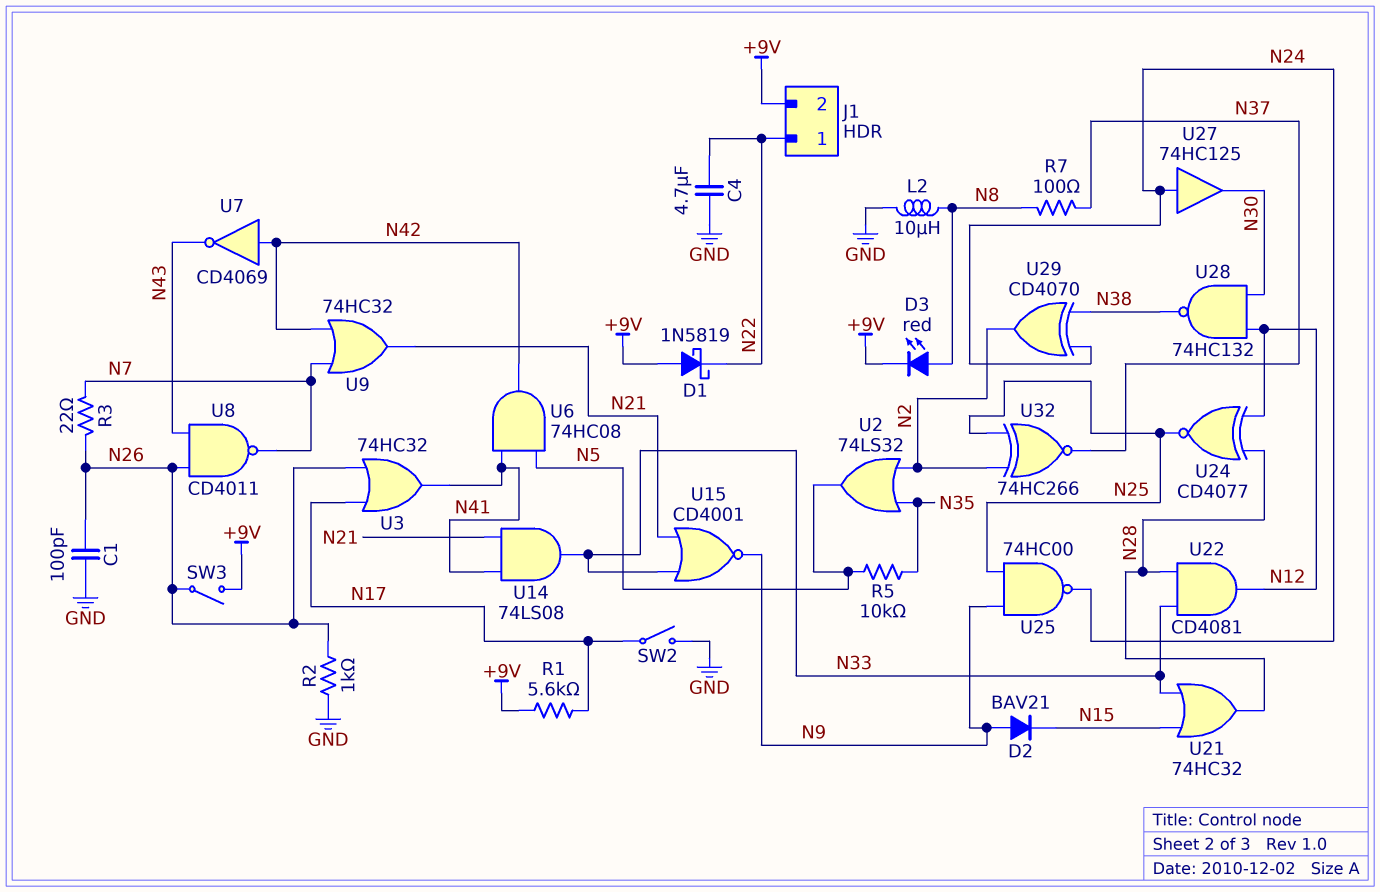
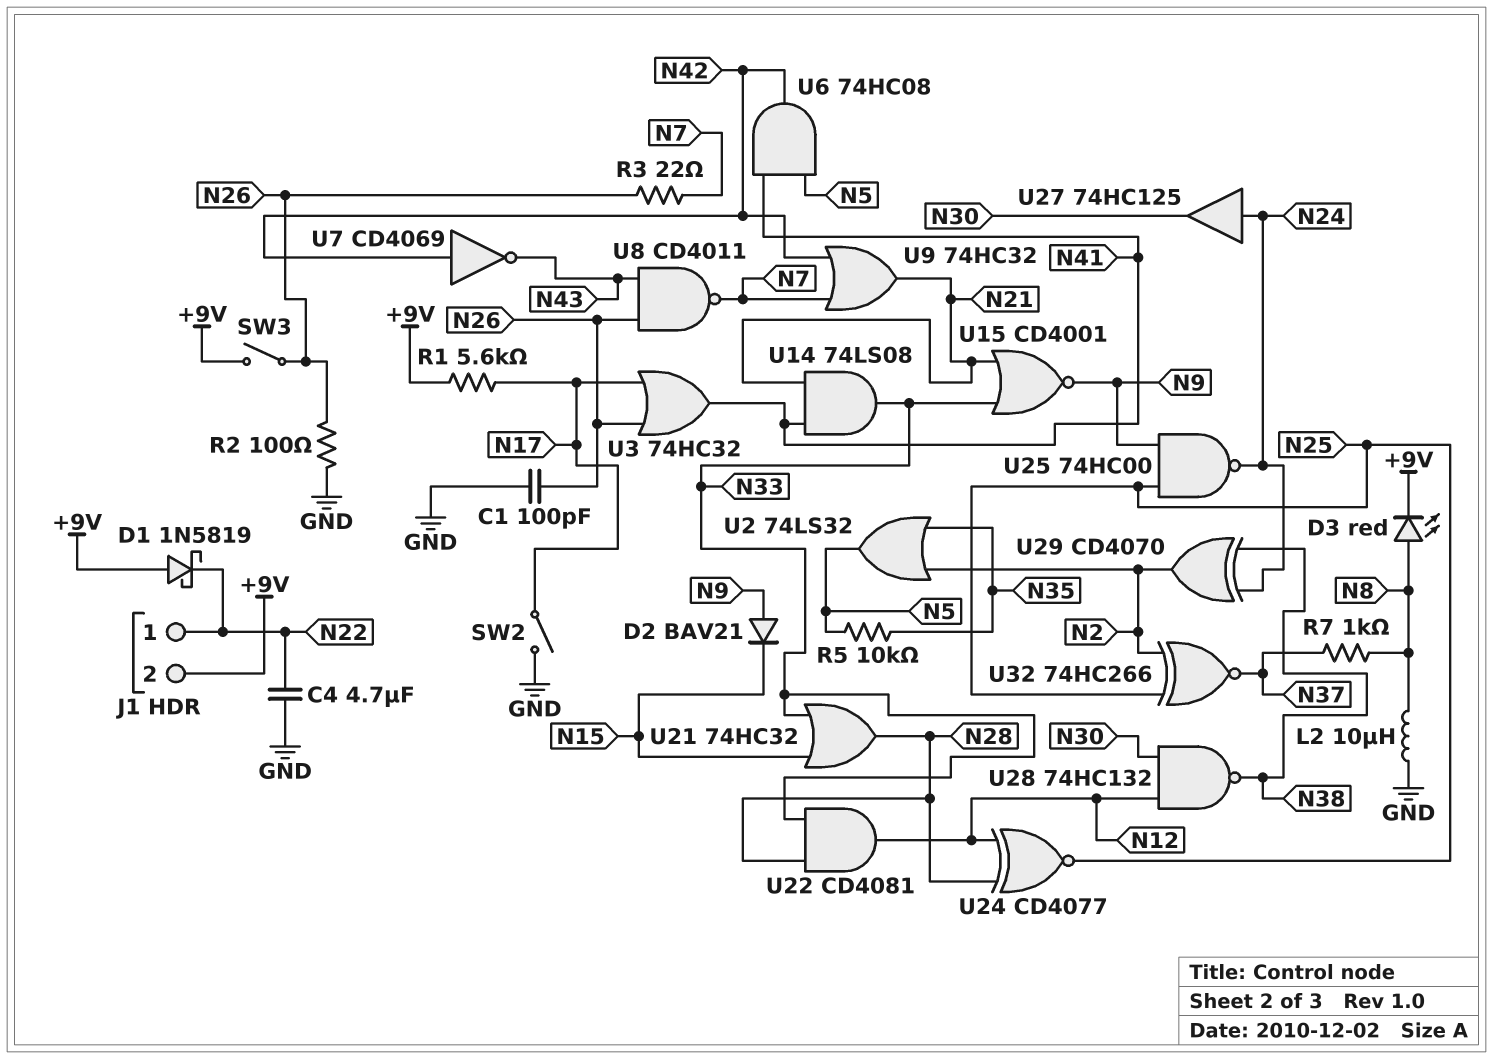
R2: 1k (GND, N26) -> 100 (GND, N26)
R7: 100 (N8, N37) -> 1k (N8, N37)

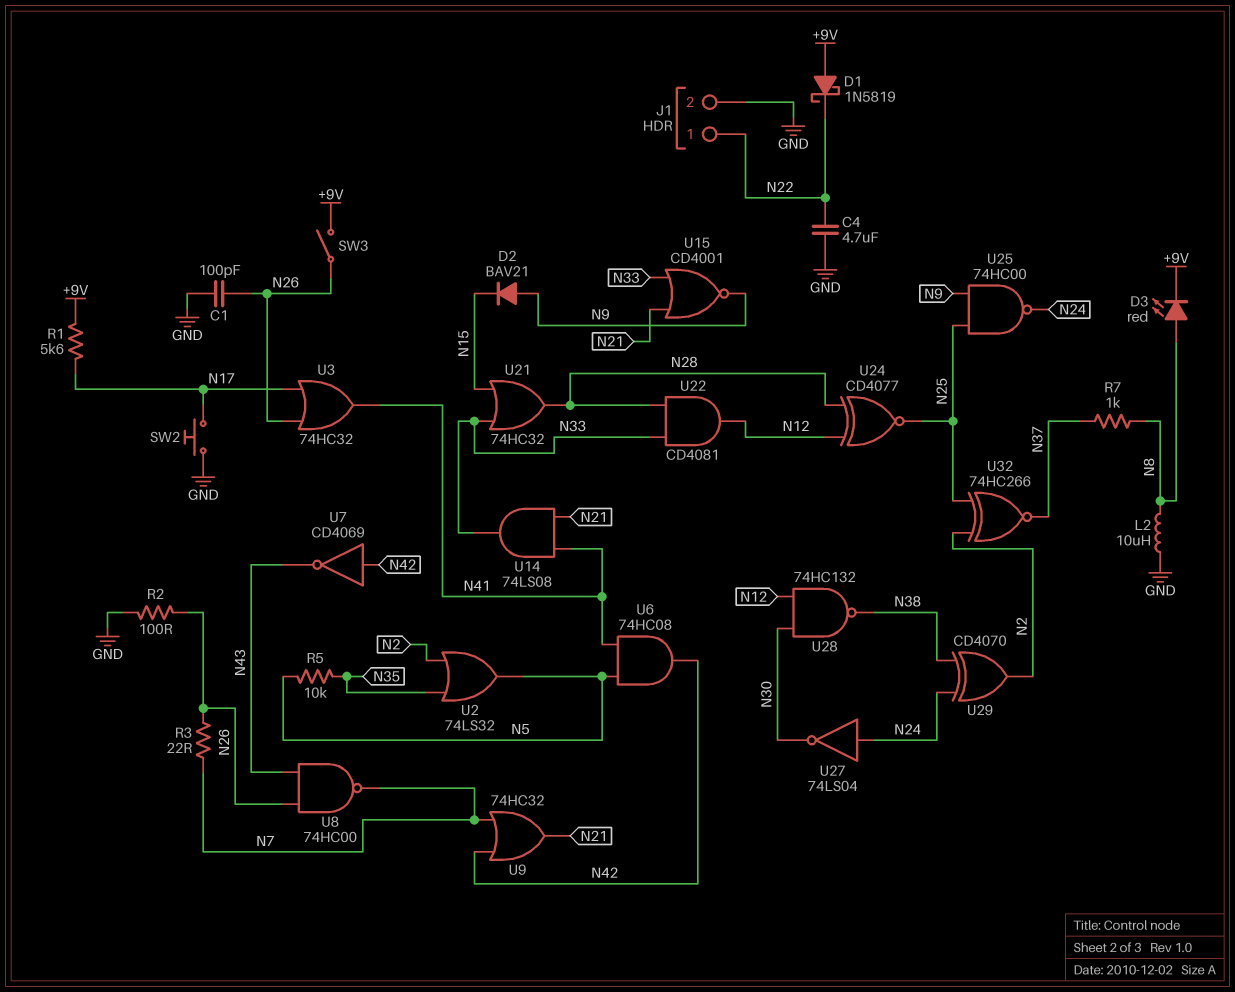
J1 pin 2: +9V -> GND
SW2: switch (GND, N17) -> button (GND, N17)
U8: NAND CD4011 (in N26, in N43, out N7) -> NAND 74HC00 (in N26, in N43, out N7)
U27: buffer 74HC125 (in N24, out N30) -> NOT 74LS04 (in N24, out N30)

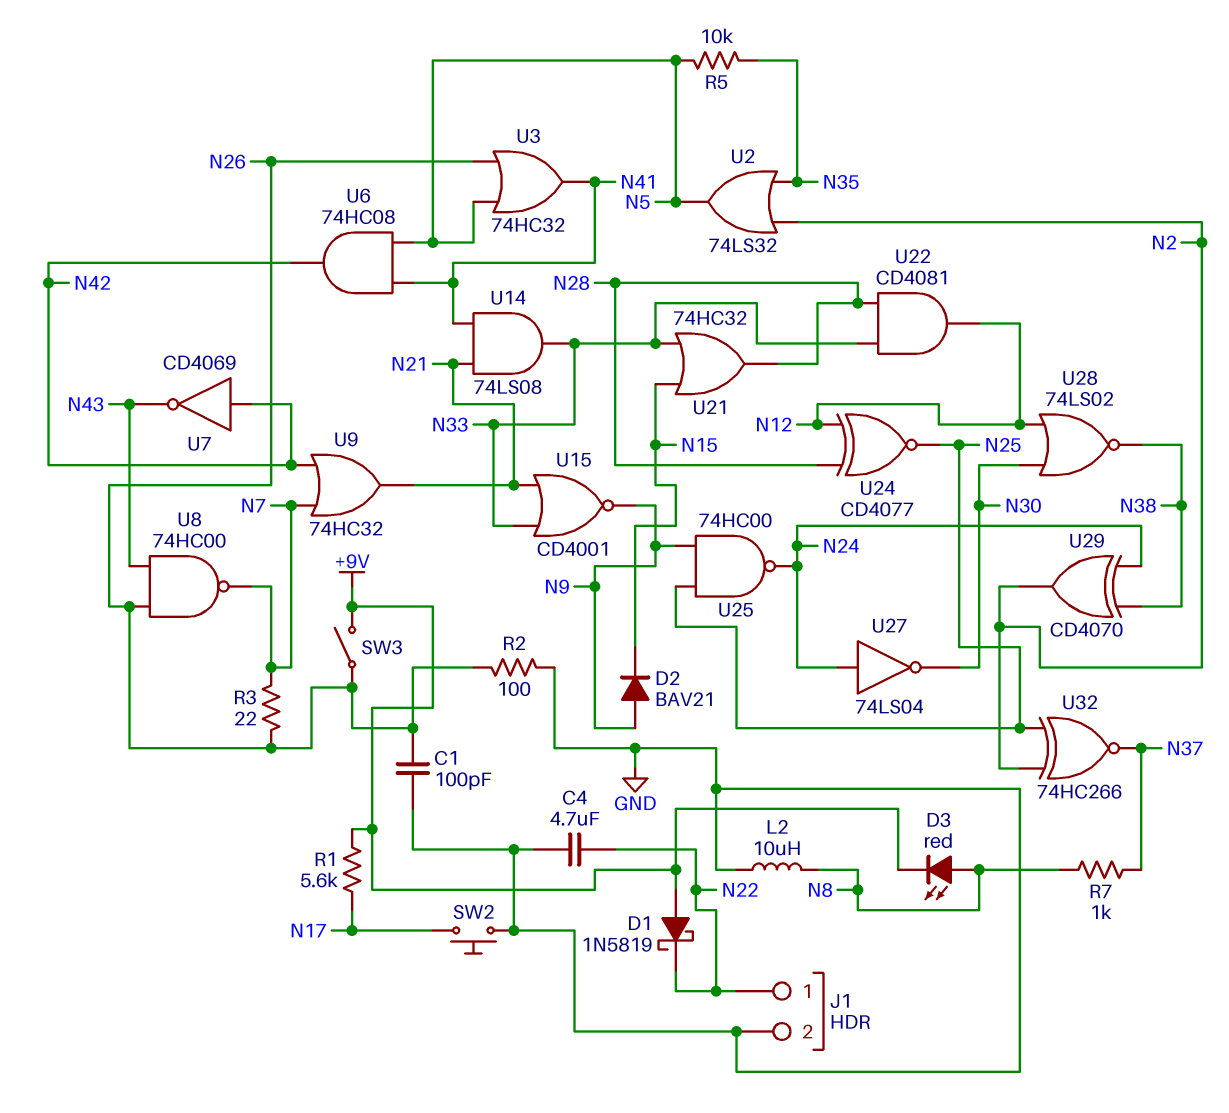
U3: OR 74HC32 (in N17, in N26, out N41) -> OR 74HC32 (in N5, in N26, out N41)
U28: NAND 74HC132 (in N12, in N30, out N38) -> NOR 74LS02 (in N12, in N30, out N38)

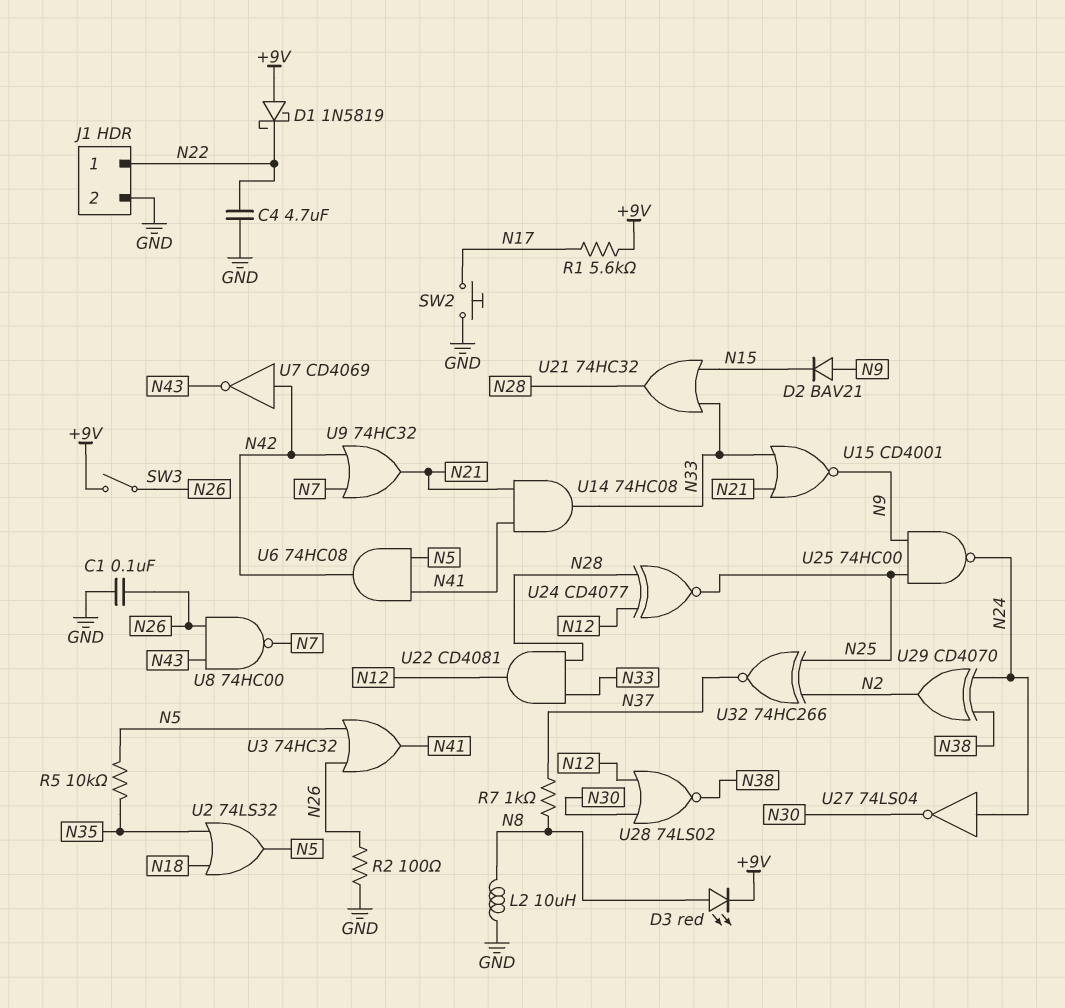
C1: 100pF (GND, N26) -> 100nF (GND, N26)
R3: 22 (N7, N26) -> none
U2: OR 74LS32 (in N2, in N35, out N5) -> OR 74LS32 (in N18, in N35, out N5)
U14: AND 74LS08 (in N21, in N41, out N33) -> AND 74HC08 (in N21, in N41, out N33)

